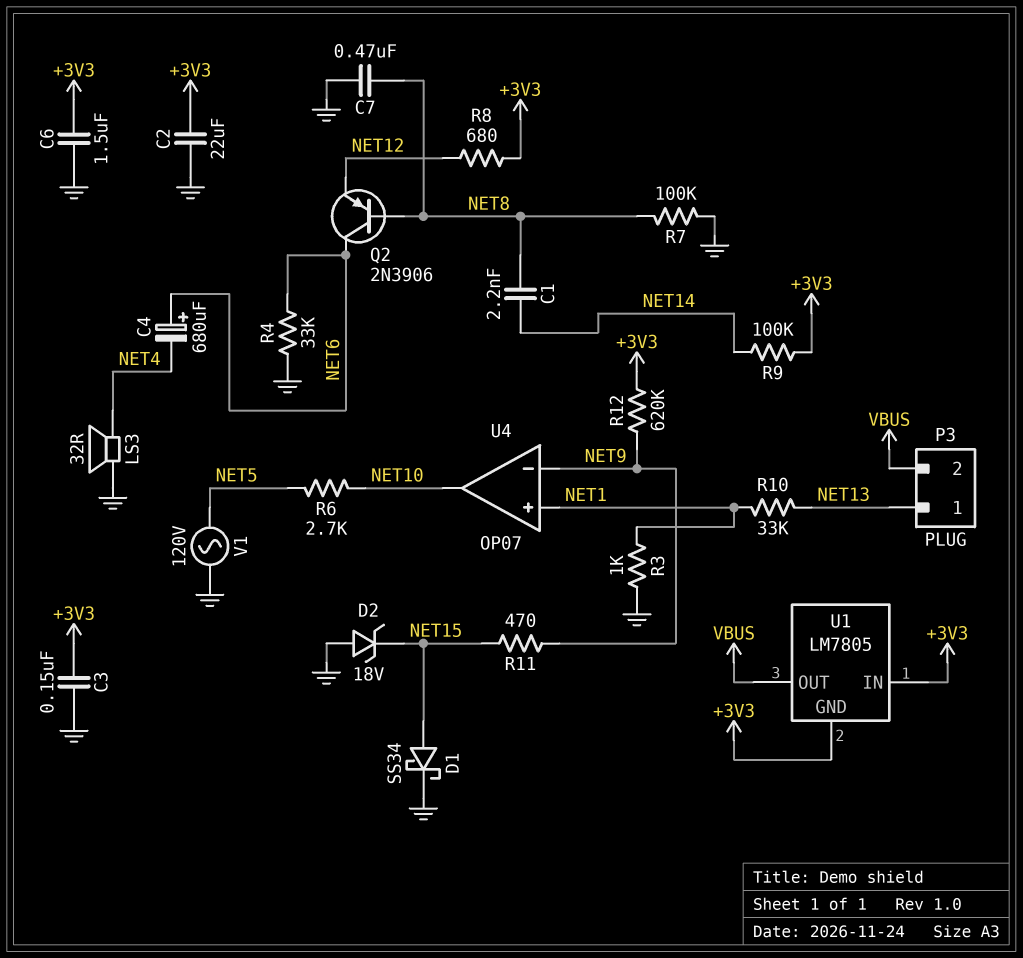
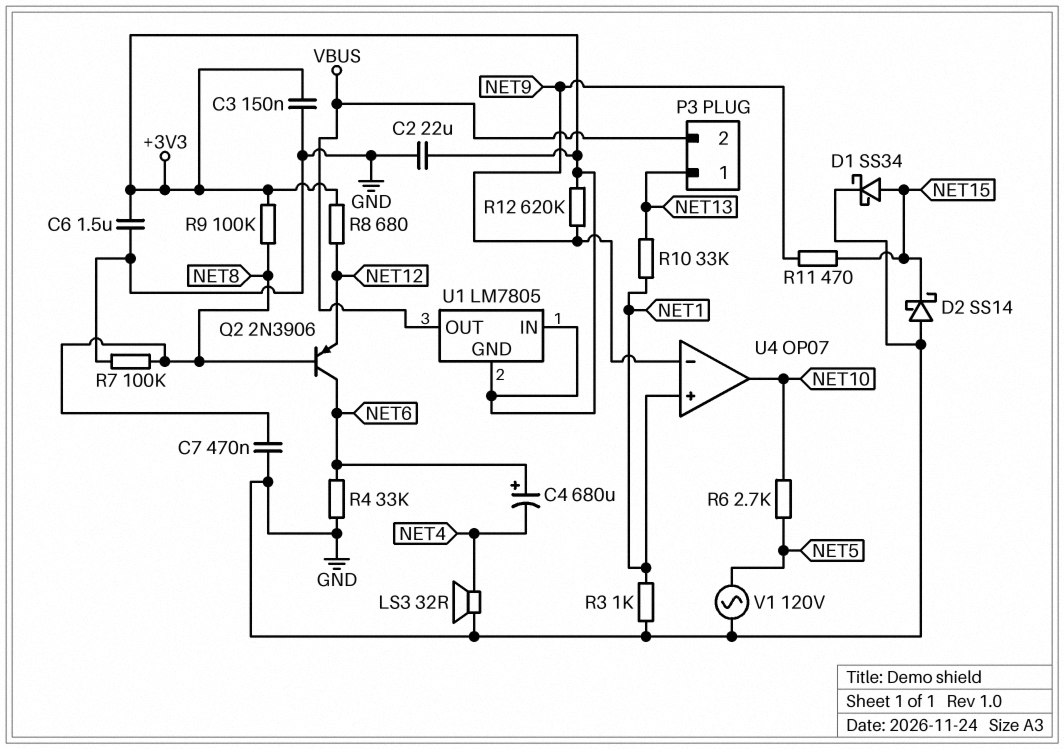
C1: 2.2nF (NET8, NET14) -> none
D2: zener 18V (A GND, K NET15) -> schottky SS14 (A GND, K NET15)
R9: 100k (+3V3, NET14) -> 100k (+3V3, NET8)

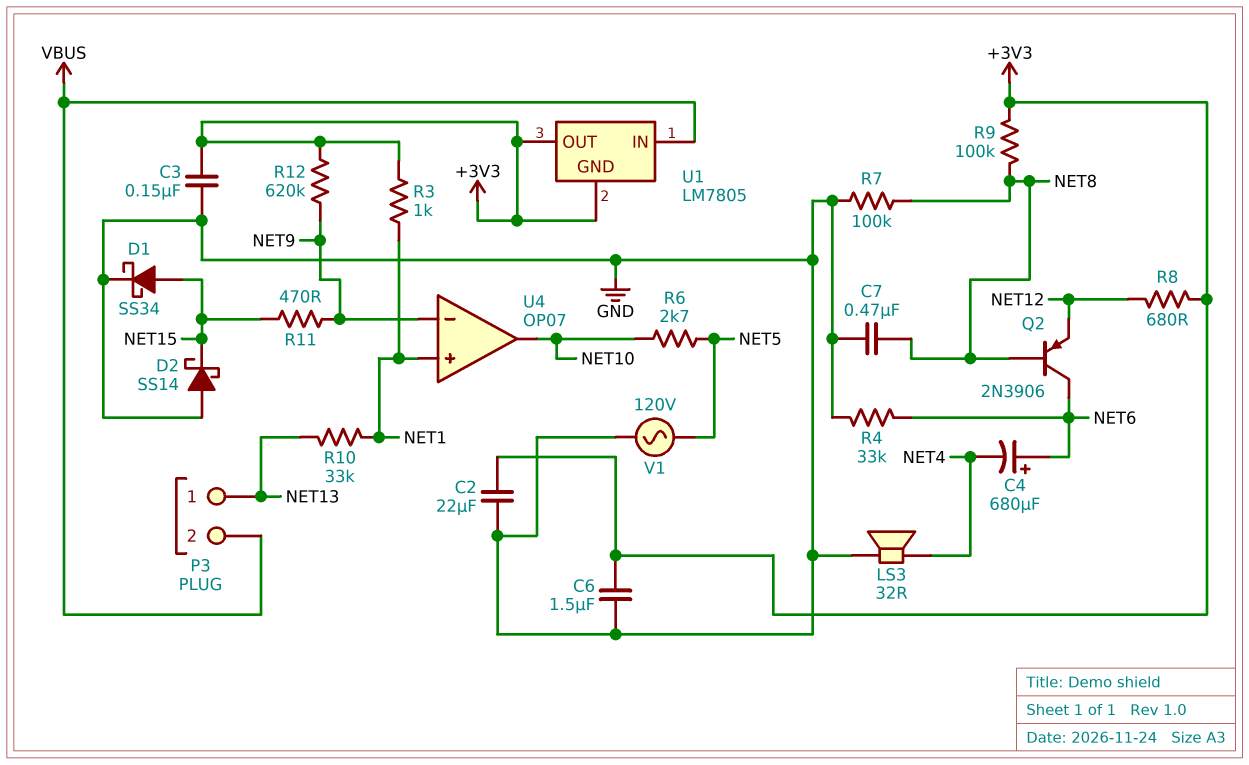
R3: 1k (GND, NET1) -> 1k (+3V3, NET1)
U1 pin IN: +3V3 -> VBUS
U1 pin OUT: VBUS -> +3V3

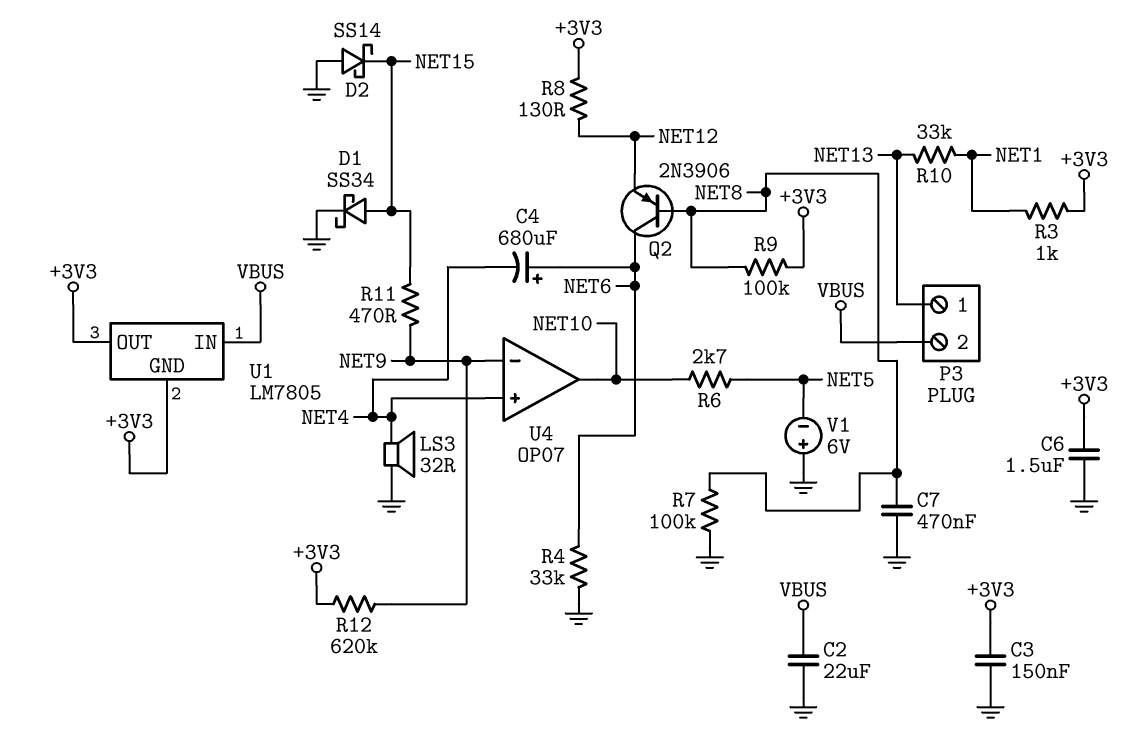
C2: 22uF (+3V3, GND) -> 22uF (GND, VBUS)
R8: 680 (+3V3, NET12) -> 130 (+3V3, NET12)
U4 pin in+: NET1 -> NET4
V1: AC 120V (GND, NET5) -> 6V (plus GND, minus NET5)

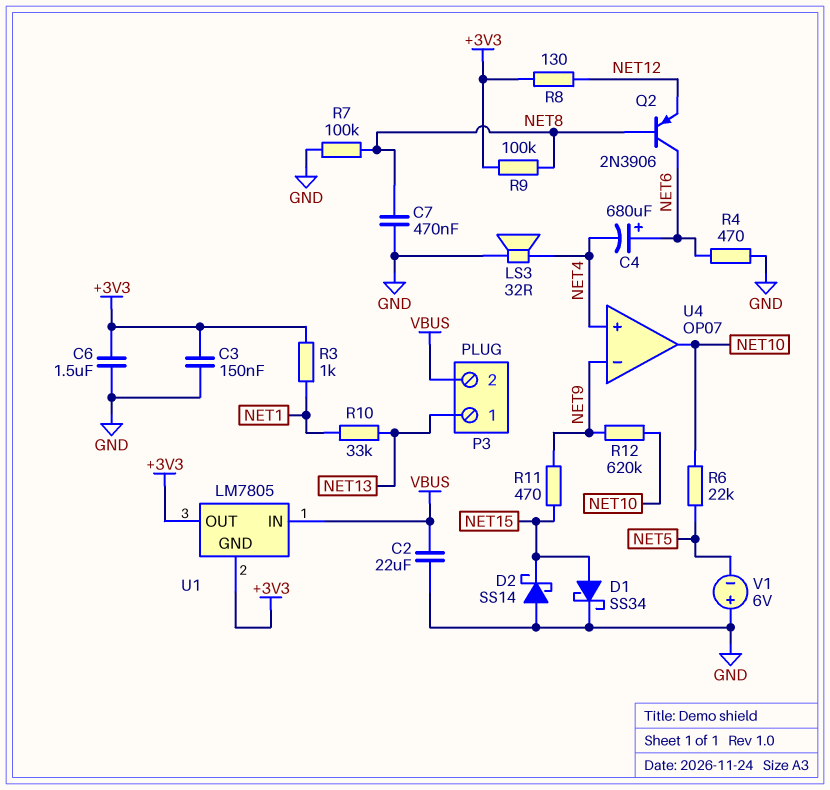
R4: 33k (GND, NET6) -> 470 (GND, NET6)
R6: 2.7k (NET5, NET10) -> 22k (NET5, NET10)
R12: 620k (+3V3, NET9) -> 620k (NET9, NET10)

